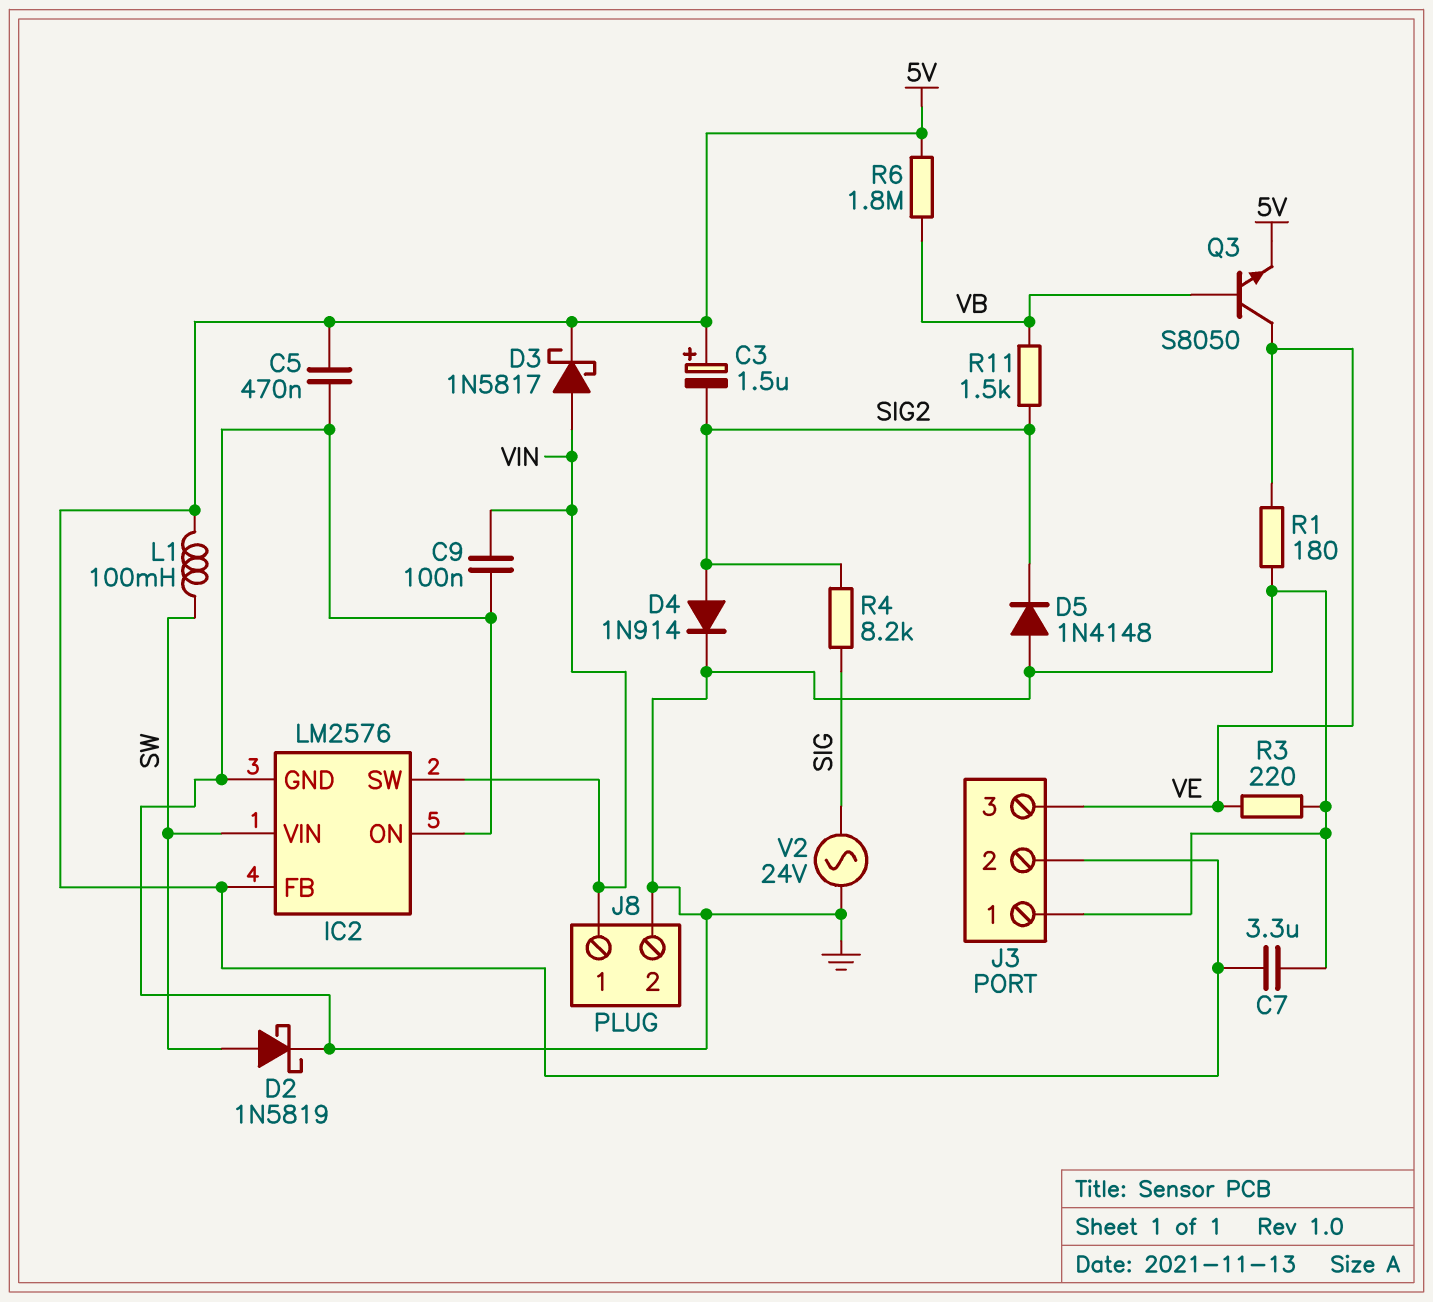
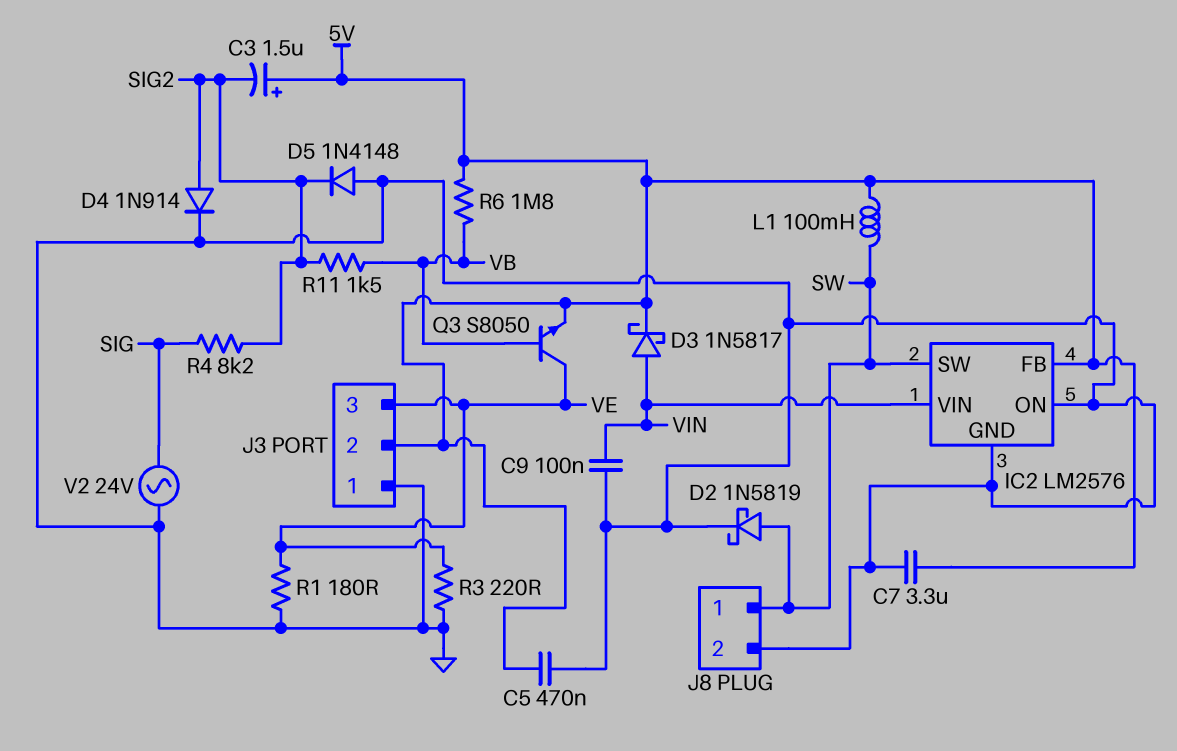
IC2 pin SW: VIN -> SW
IC2 pin VIN: SW -> VIN
J8 pin 1: VIN -> SW

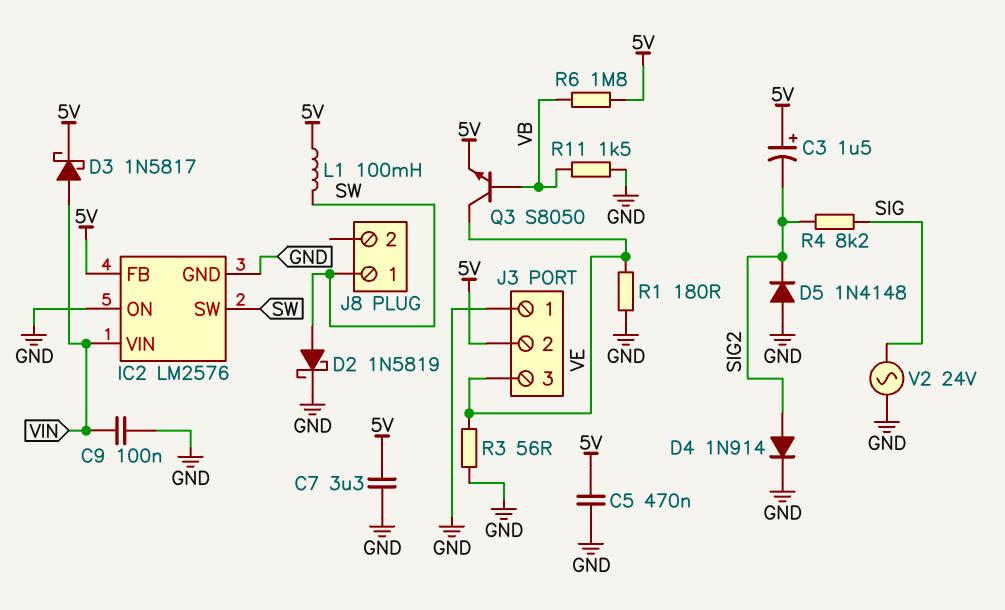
J8 pin 2: GND -> none
R3: 220 (GND, VE) -> 56 (GND, VE)
R11: 1.5k (SIG2, VB) -> 1.5k (GND, VB)

